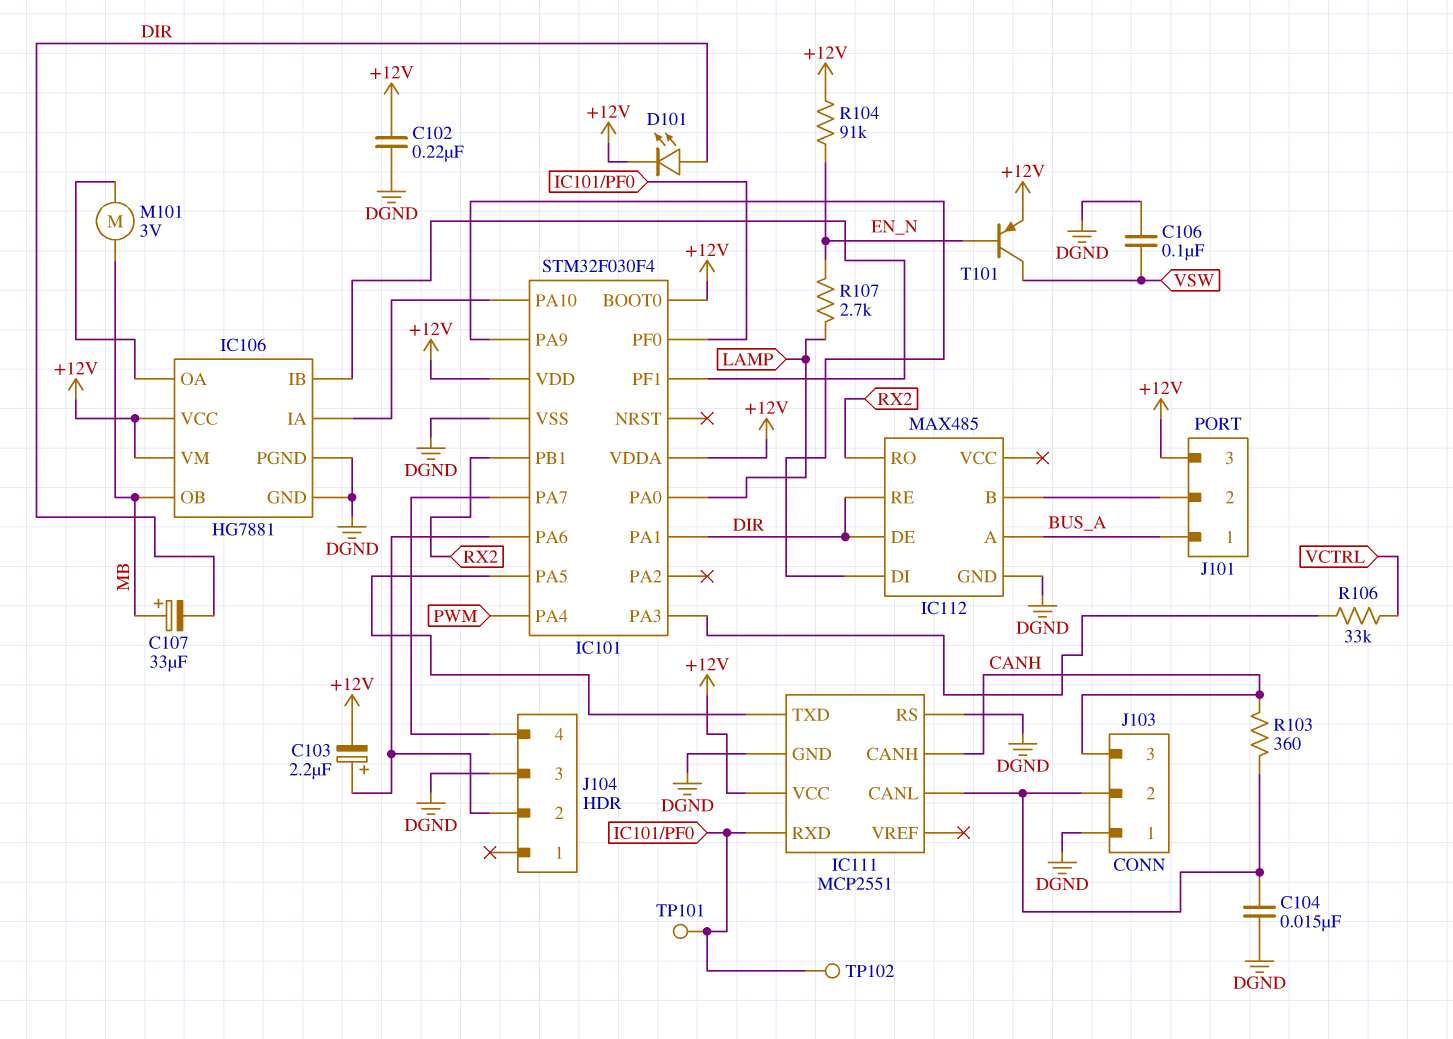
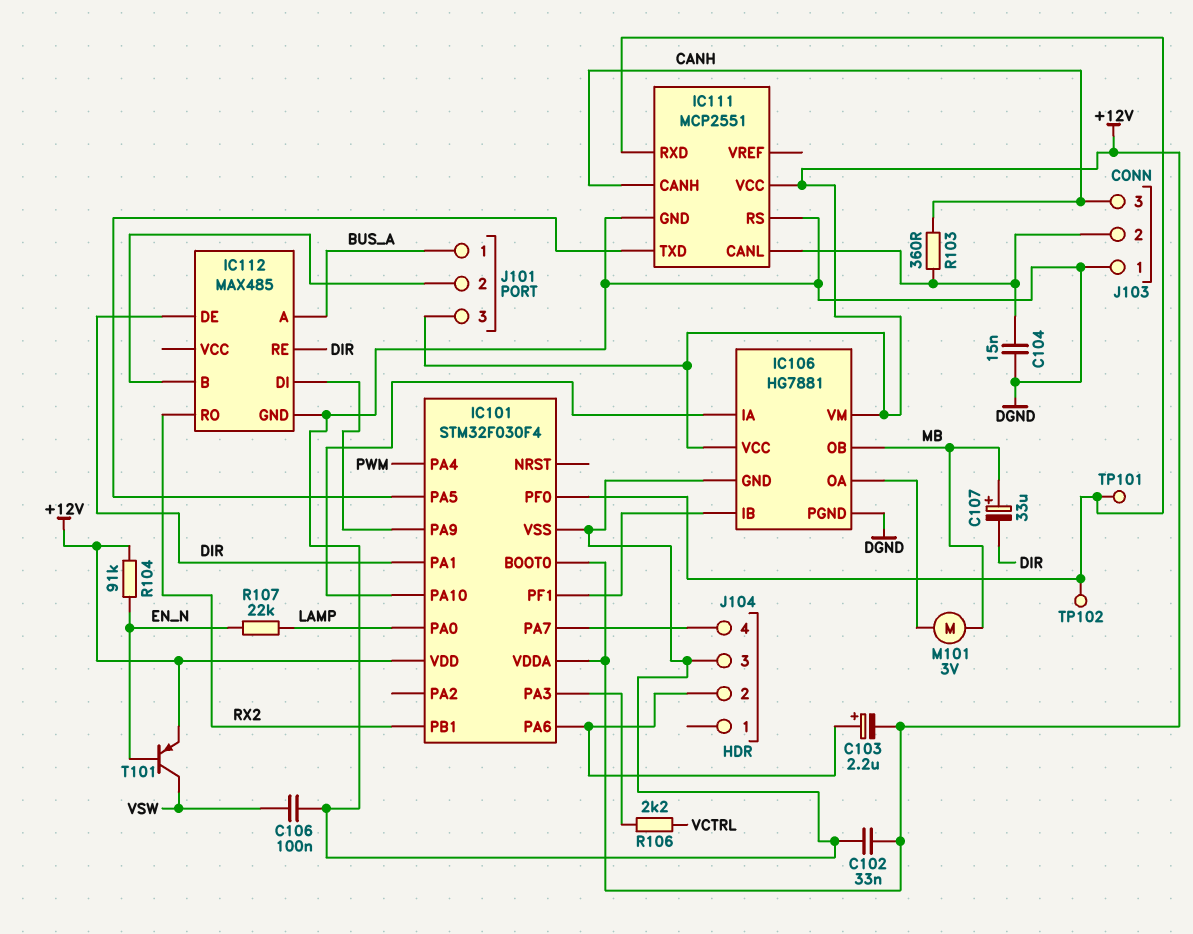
C102: 220nF (+12V, DGND) -> 33nF (+12V, DGND)
D101: LED (A DIR, K +12V) -> none
R106: 33k (IC101/PA3, VCTRL) -> 2.2k (IC101/PA3, VCTRL)
R107: 2.7k (EN_N, LAMP) -> 22k (EN_N, LAMP)

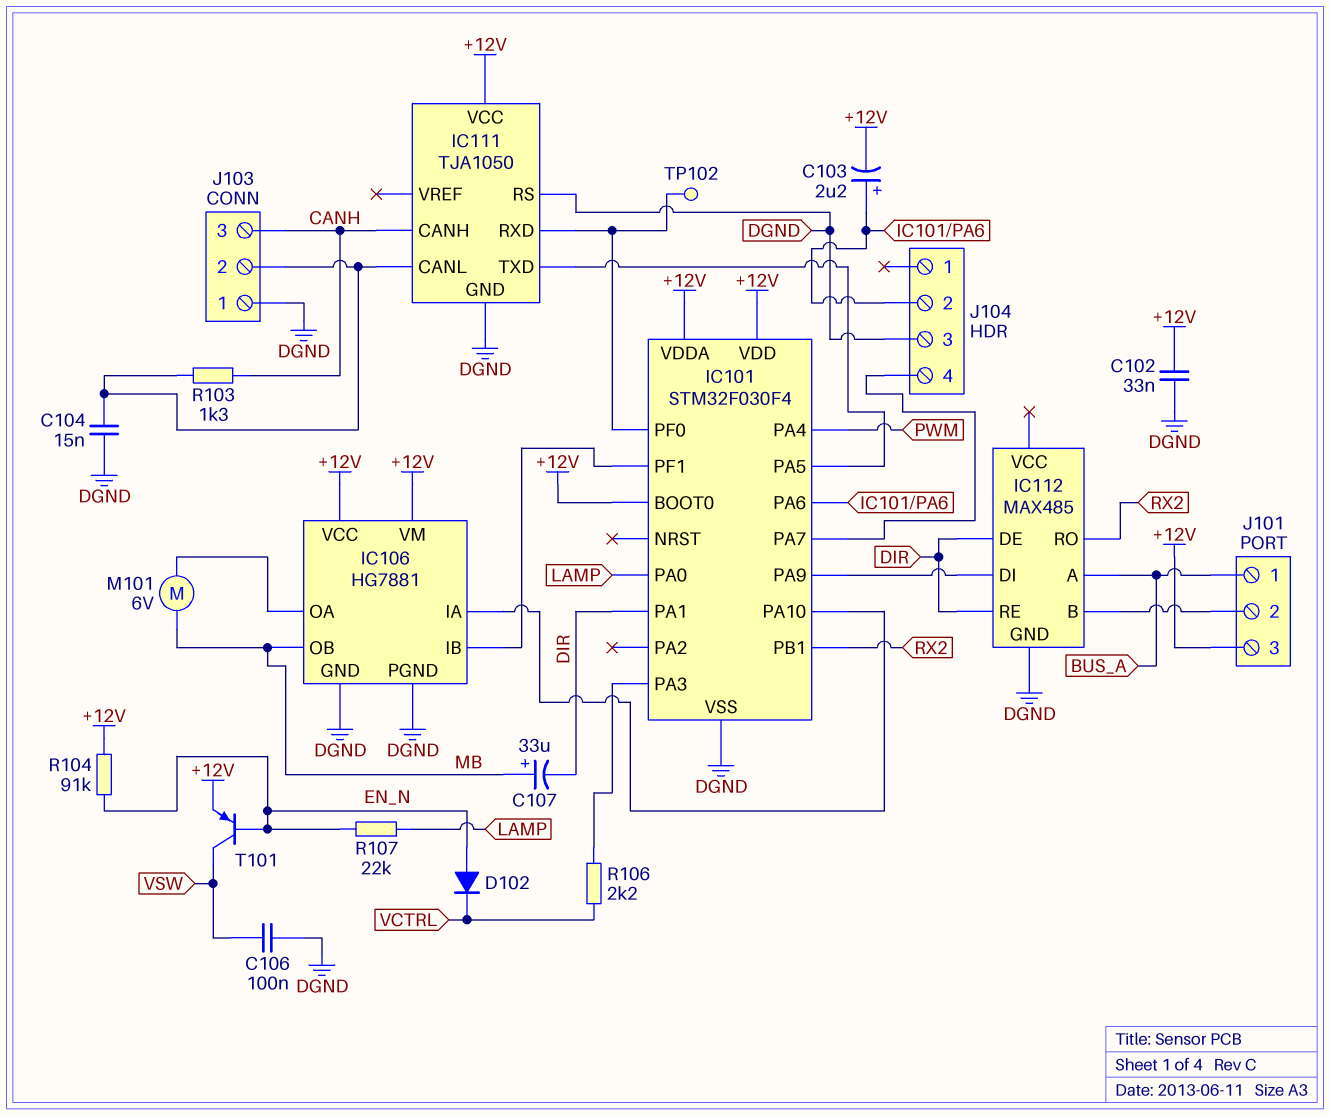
D102: none -> diode (A EN_N, K VCTRL)
IC111: MCP2551 -> TJA1050
M101: motor 3V (IC106/OA, MB) -> motor 6V (IC106/OA, MB)
R103: 360 (CANH, IC111/CANL) -> 1.3k (CANH, IC111/CANL)
TP101: test point (IC101/PF0) -> none

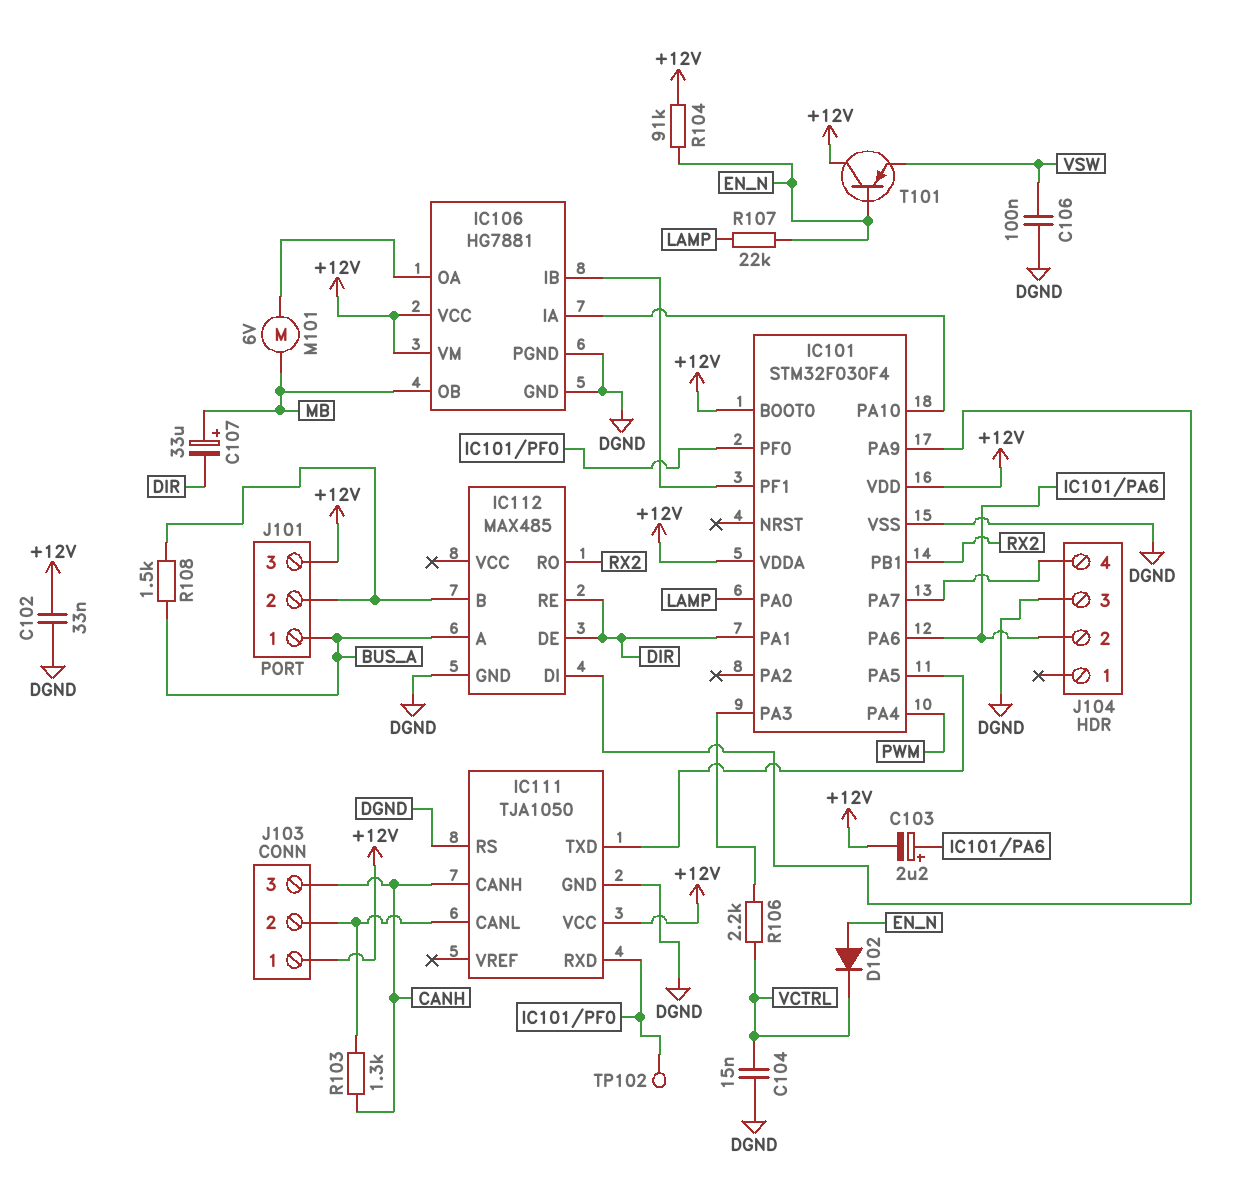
C104: 15nF (DGND, IC111/CANL) -> 15nF (DGND, VCTRL)
J103 pin 1: DGND -> +12V
R108: none -> 1.5k (BUS_A, IC112/B)
T101: PNP (B EN_N, C VSW, E +12V) -> PNP (B EN_N, C +12V, E VSW)

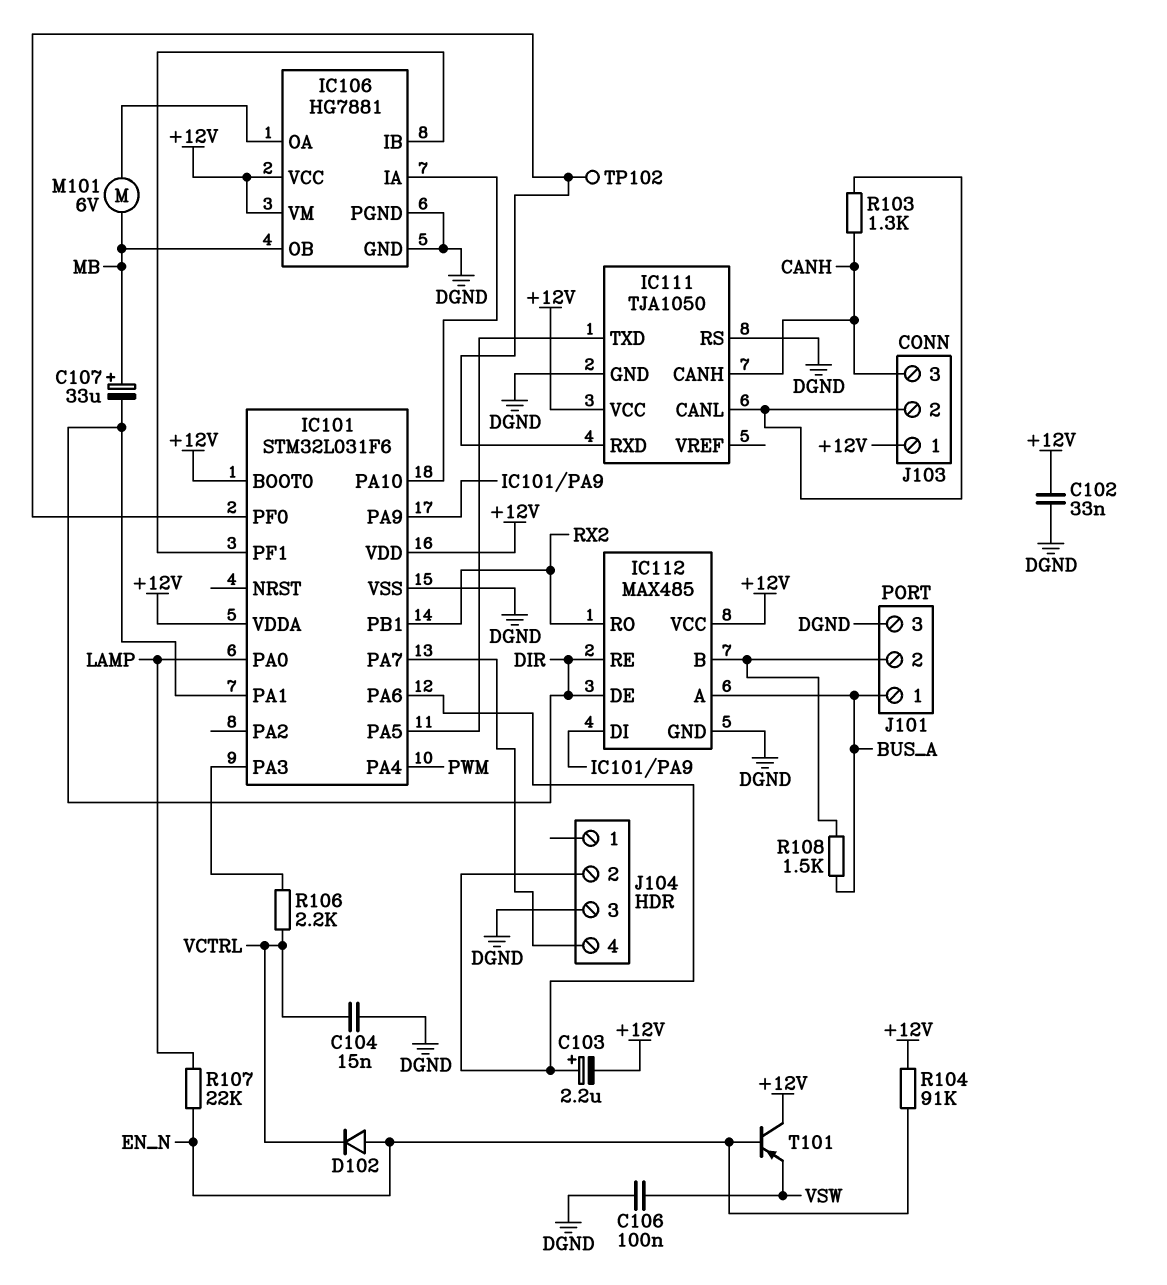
IC101: STM32F030F4 -> STM32L031F6
IC112 pin VCC: none -> +12V
J101 pin 3: +12V -> DGND

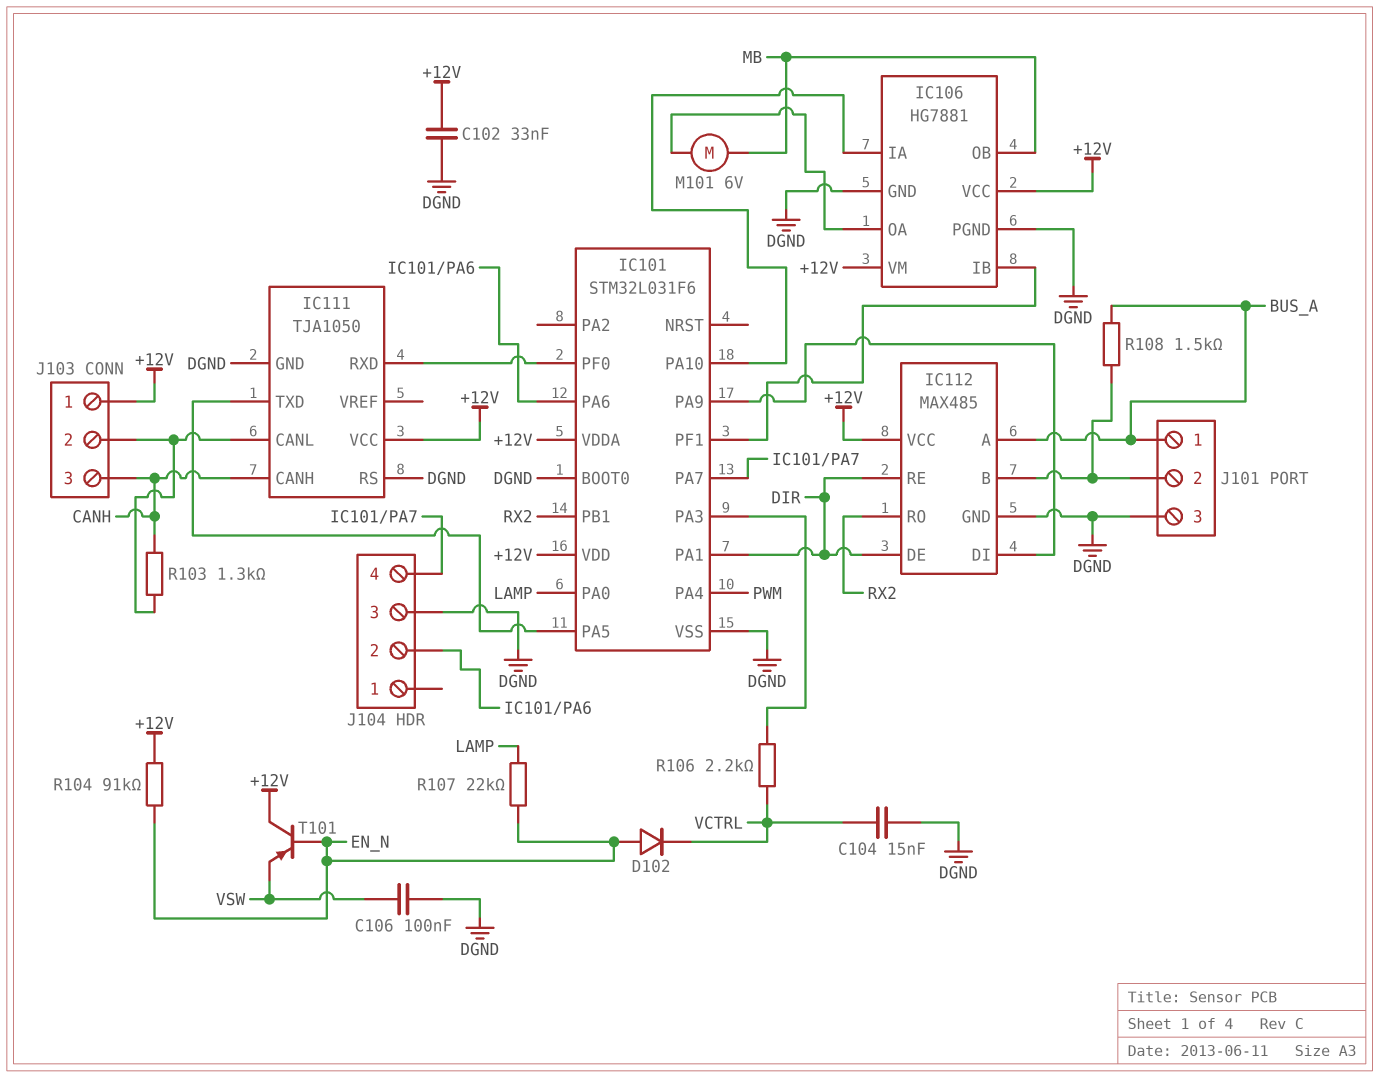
C103: 2.2uF (plus IC101/PA6, minus +12V) -> none
C107: 33uF (plus MB, minus DIR) -> none
IC101 pin BOOT0: +12V -> DGND
TP102: test point (IC101/PF0) -> none

